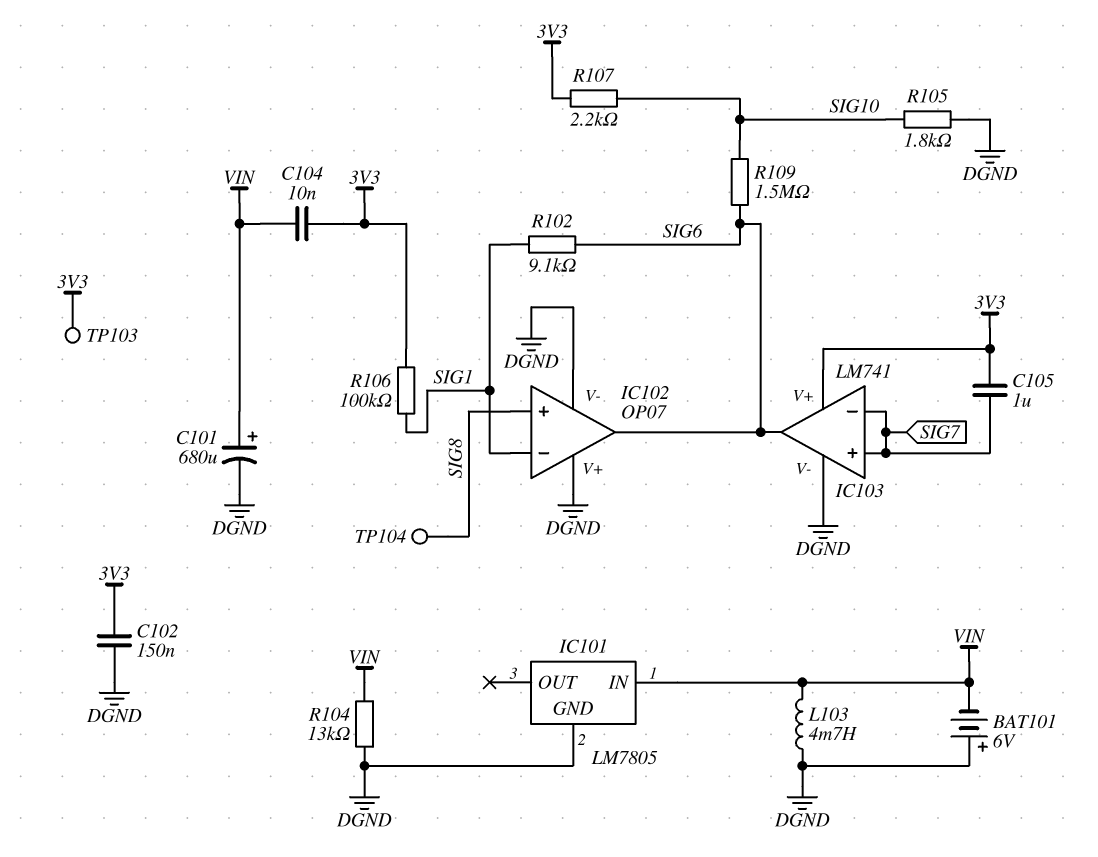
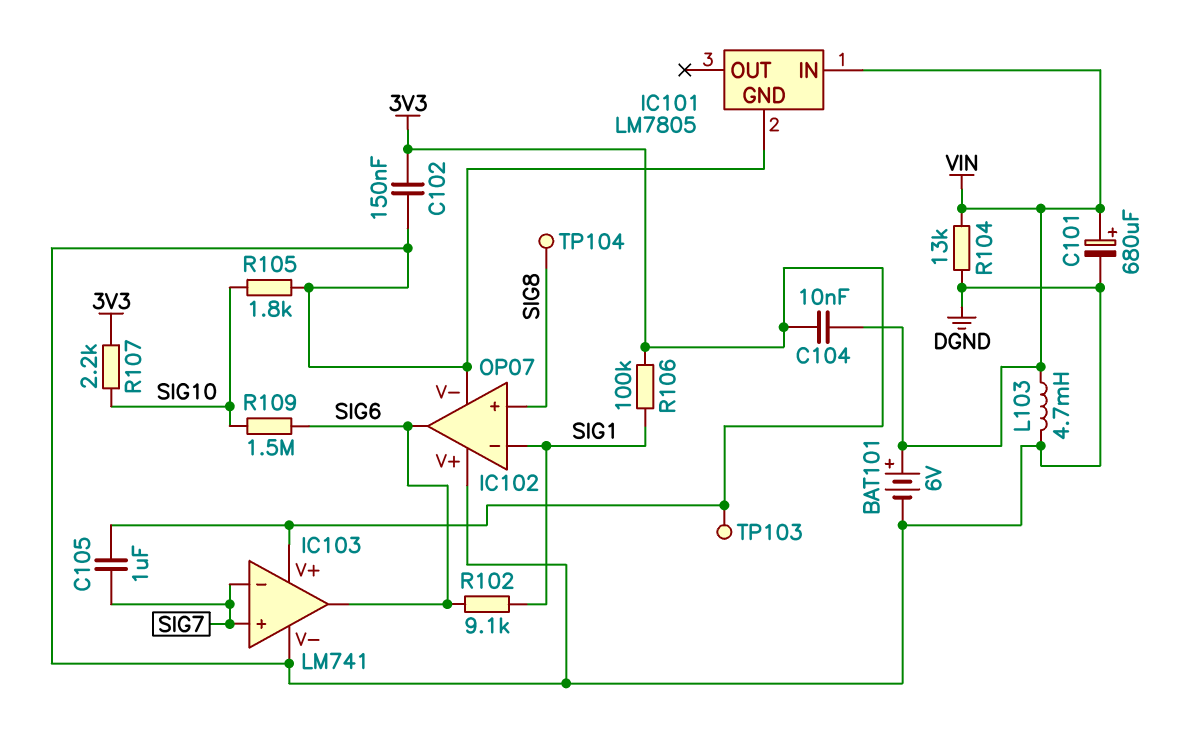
BAT101: 6V (plus DGND, minus VIN) -> 6V (plus VIN, minus DGND)

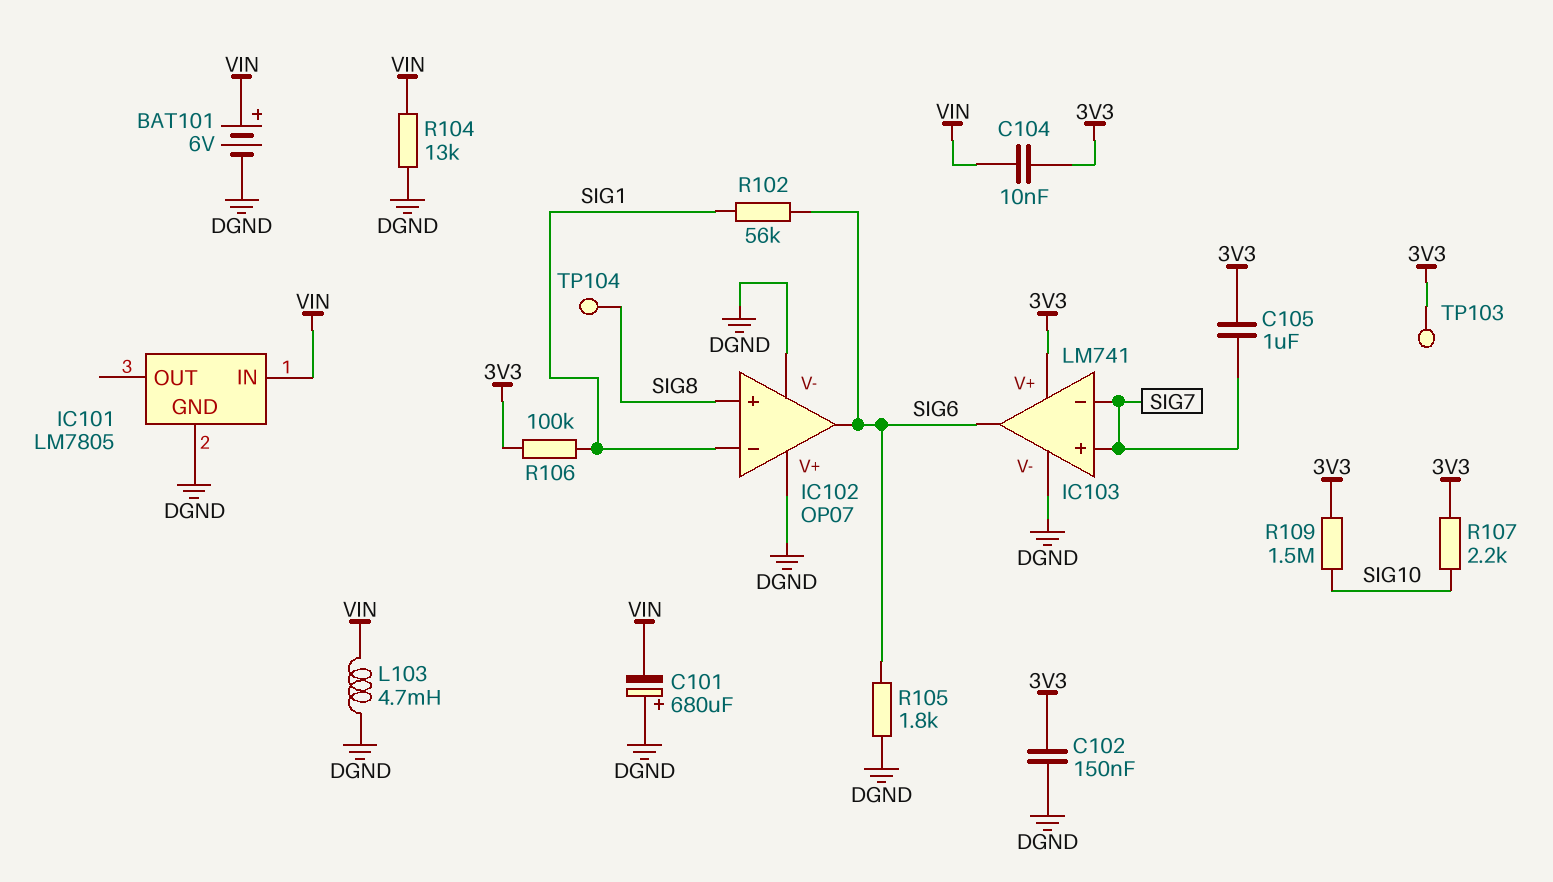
C101: 680uF (plus VIN, minus DGND) -> 680uF (plus DGND, minus VIN)
R102: 9.1k (SIG1, SIG6) -> 56k (SIG1, SIG6)
R105: 1.8k (DGND, SIG10) -> 1.8k (DGND, SIG6)
R109: 1.5M (SIG6, SIG10) -> 1.5M (3V3, SIG10)

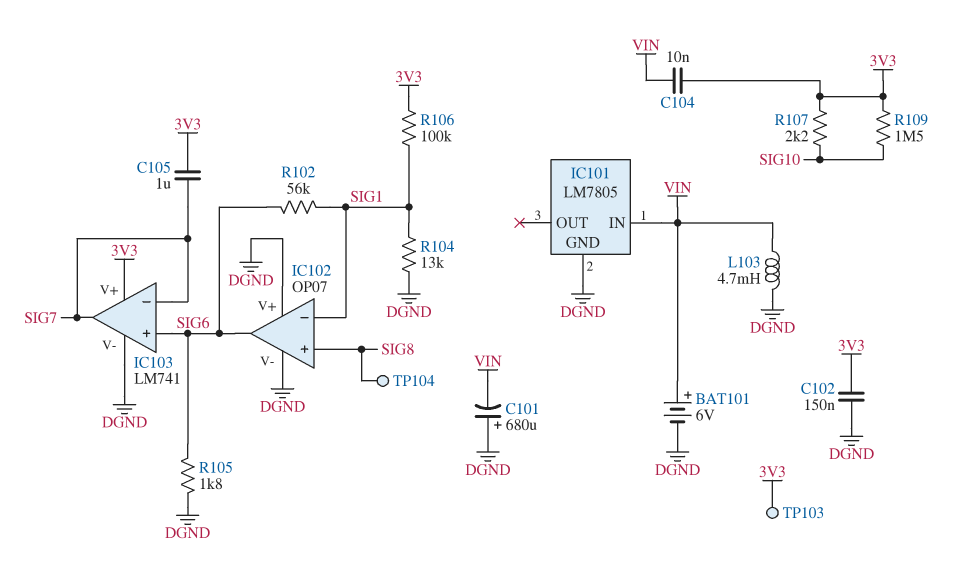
IC103 pin in+: SIG7 -> SIG6
IC103 pin out: SIG6 -> SIG7
R104: 13k (DGND, VIN) -> 13k (DGND, SIG1)

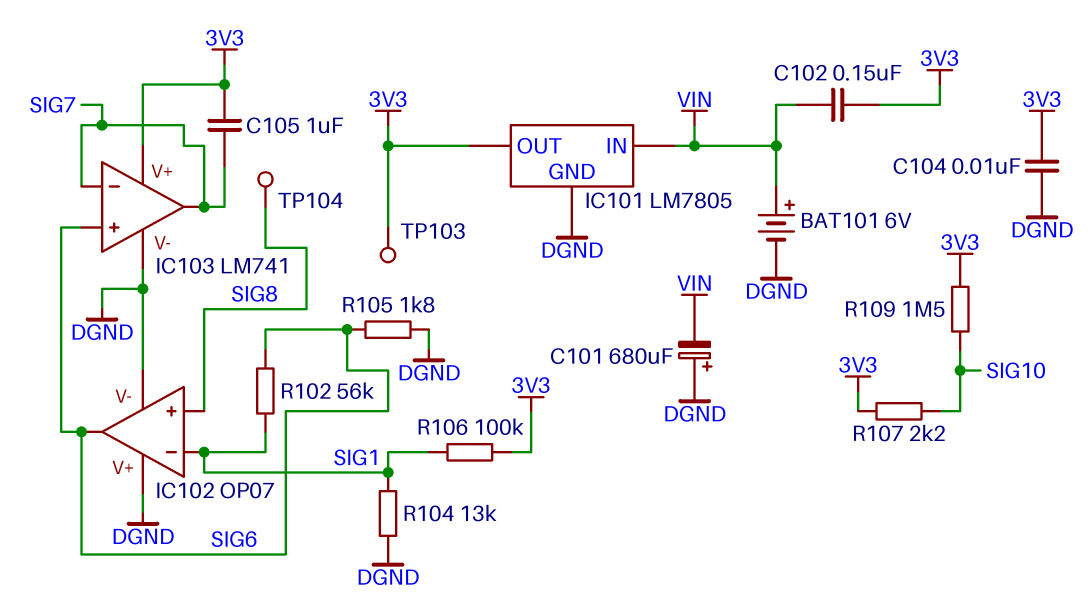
C102: 150nF (3V3, DGND) -> 150nF (3V3, VIN)
C104: 10nF (3V3, VIN) -> 10nF (3V3, DGND)
IC101 pin OUT: none -> 3V3
L103: 4.7mH (DGND, VIN) -> none

